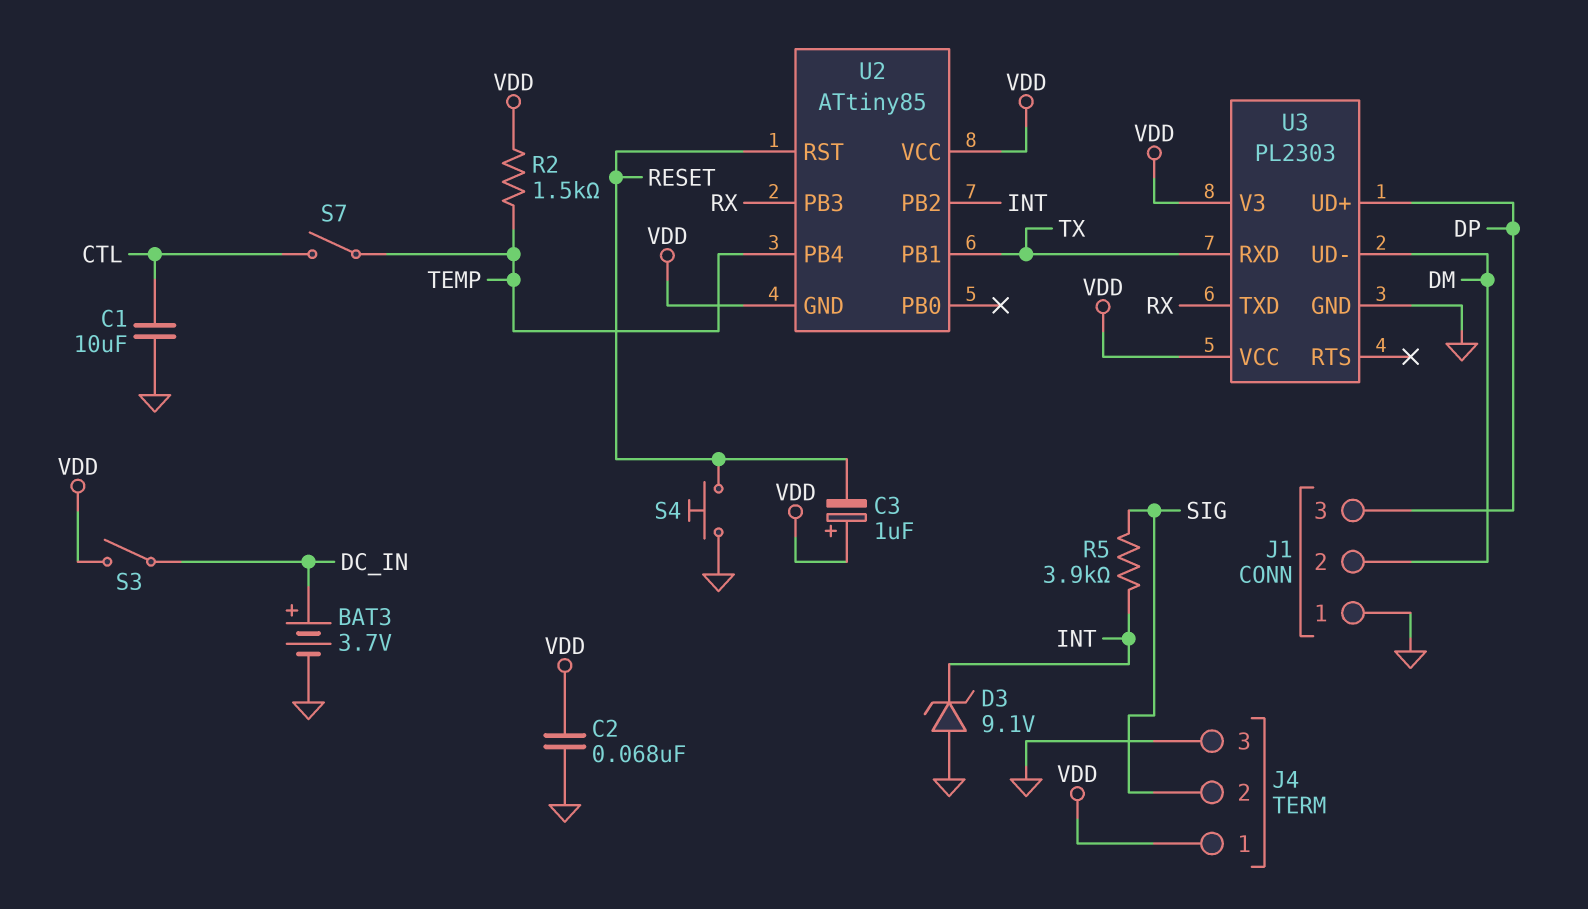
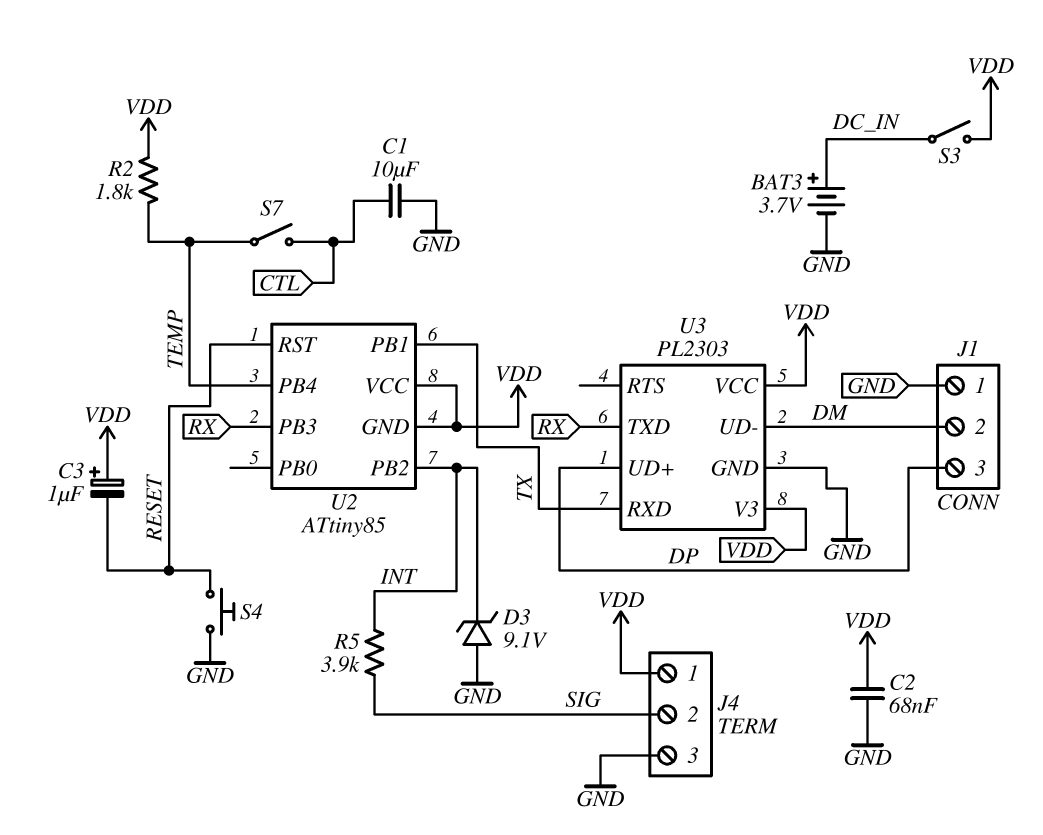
R2: 1.5k (TEMP, VDD) -> 1.8k (TEMP, VDD)

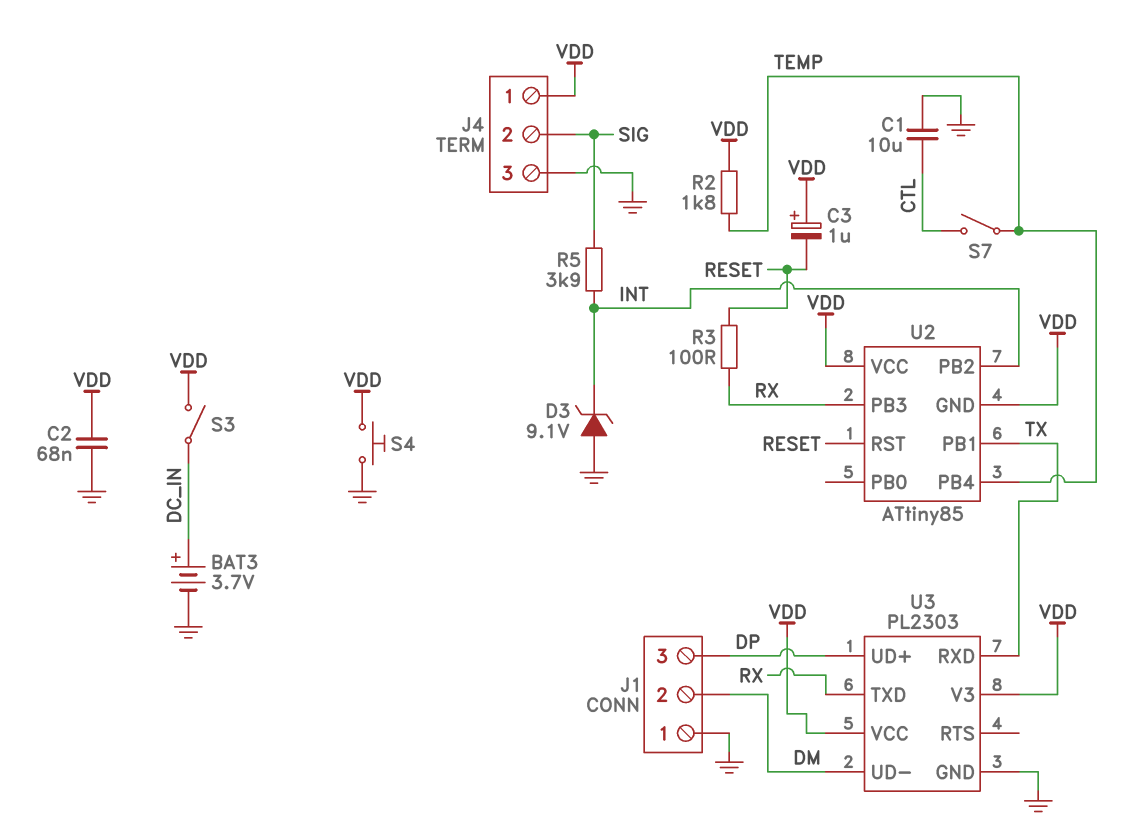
R3: none -> 100 (RESET, RX)
S4: button (GND, RESET) -> button (GND, VDD)

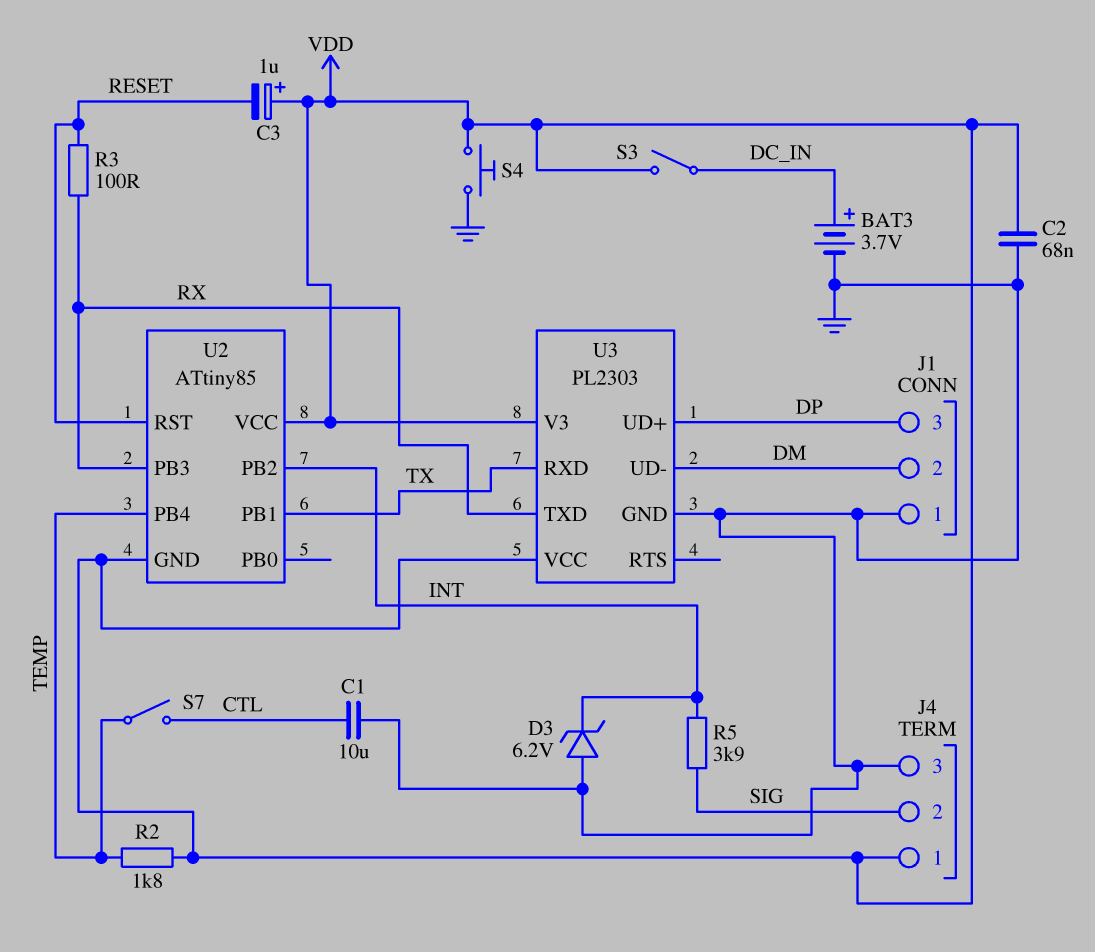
D3: zener 9.1V (A GND, K INT) -> zener 6.2V (A GND, K INT)

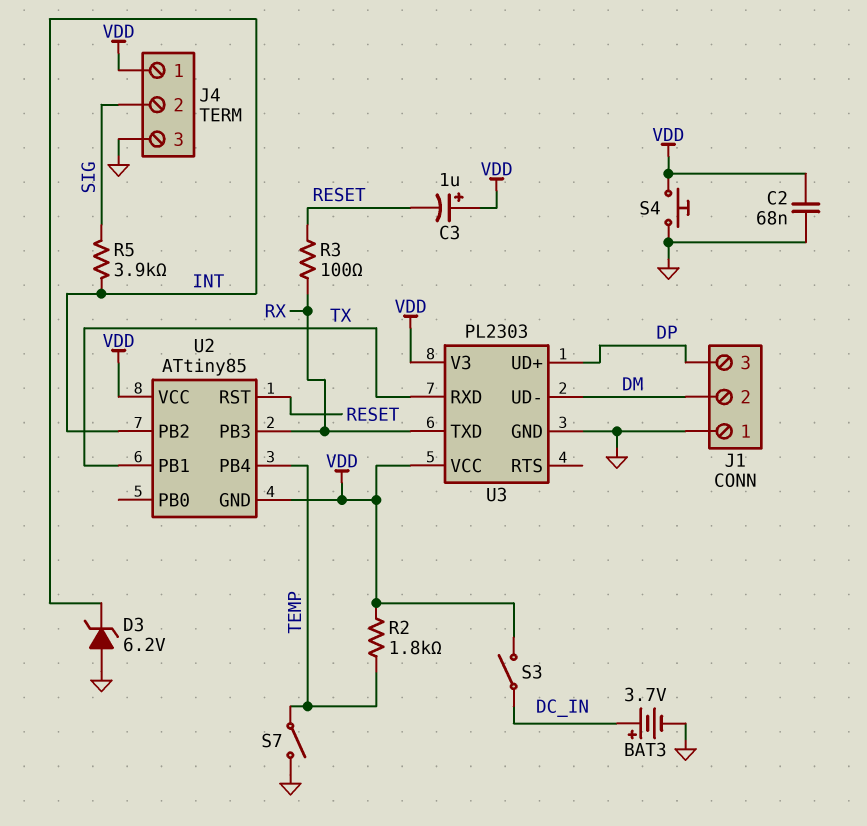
C1: 10uF (CTL, GND) -> none
S7: switch (CTL, TEMP) -> switch (GND, TEMP)

